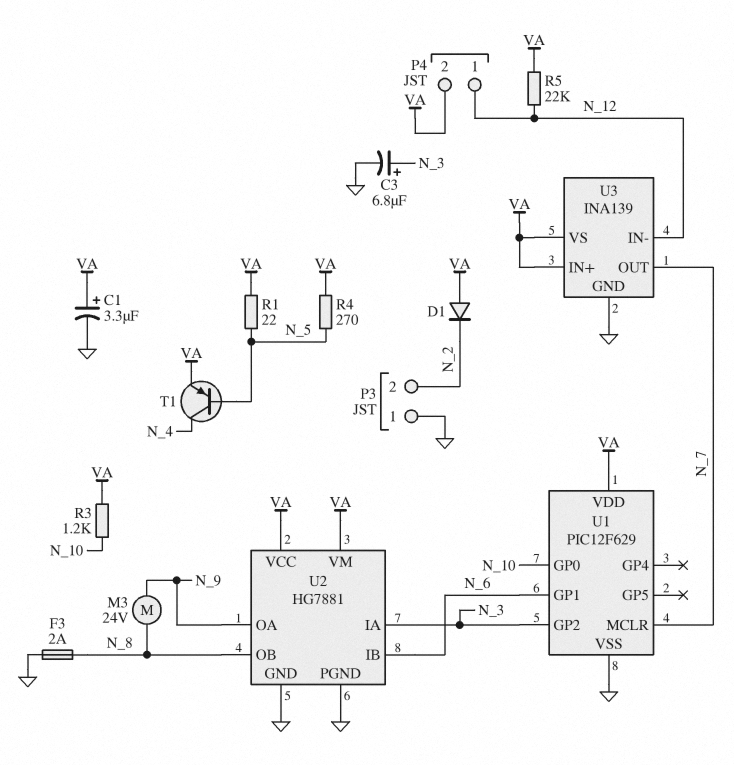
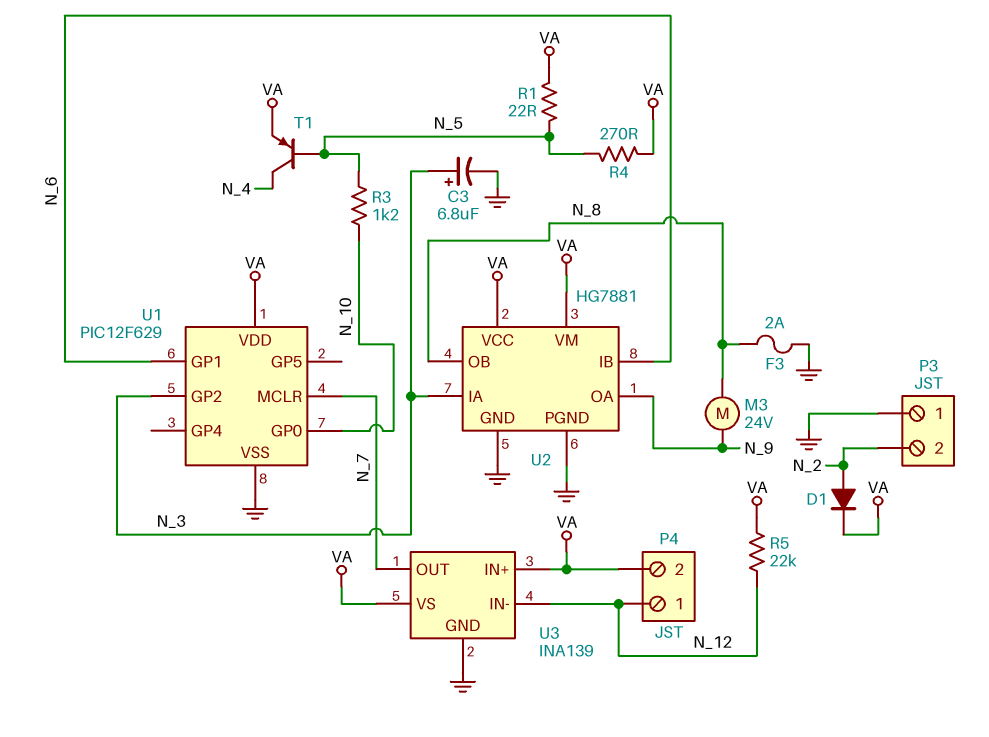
C1: 3.3uF (plus VA, minus GND) -> none
D1: diode (A VA, K N_2) -> diode (A N_2, K VA)
R3: 1.2k (N_10, VA) -> 1.2k (N_5, N_10)

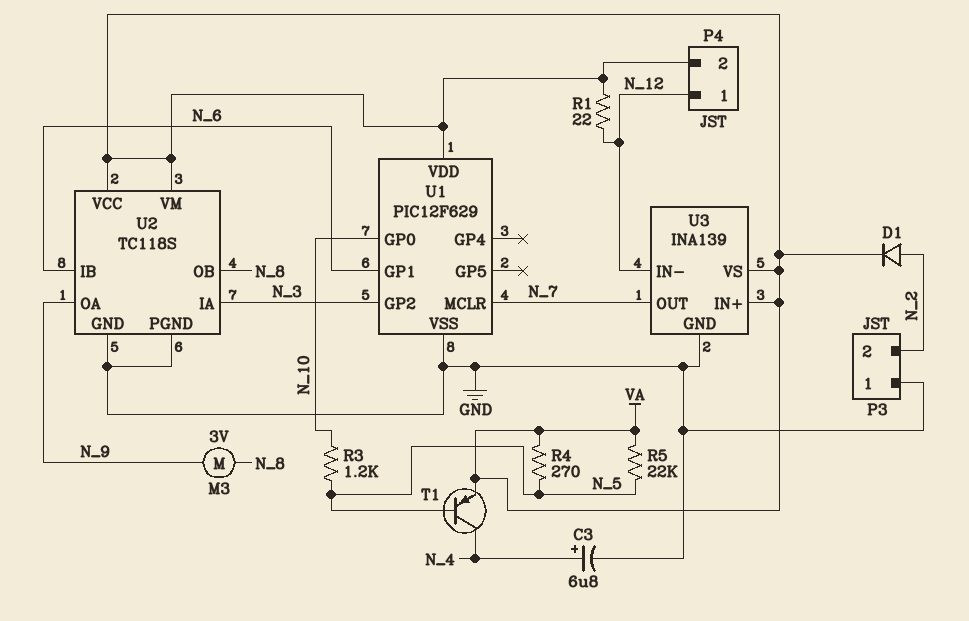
C3: 6.8uF (plus N_3, minus GND) -> 6.8uF (plus N_4, minus GND)
F3: 2A (GND, N_8) -> none
M3: motor 24V (N_8, N_9) -> motor 3V (N_8, N_9)
R1: 22 (N_5, VA) -> 22 (N_12, VA)
R5: 22k (N_12, VA) -> 22k (N_5, VA)
U2: HG7881 -> TC118S

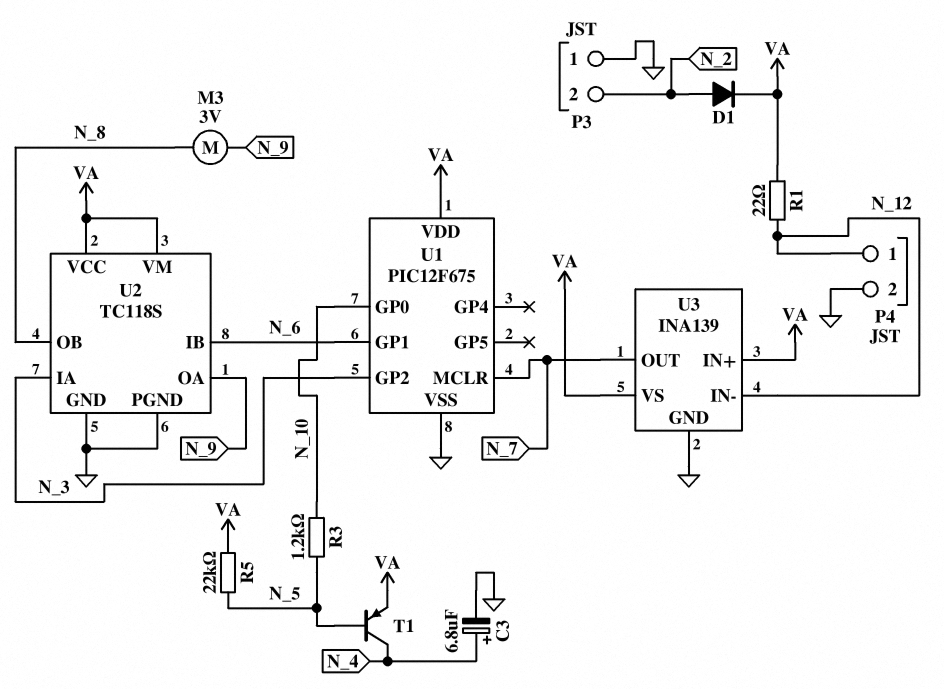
P4 pin 2: VA -> GND
R4: 270 (N_5, VA) -> none
U1: PIC12F629 -> PIC12F675

